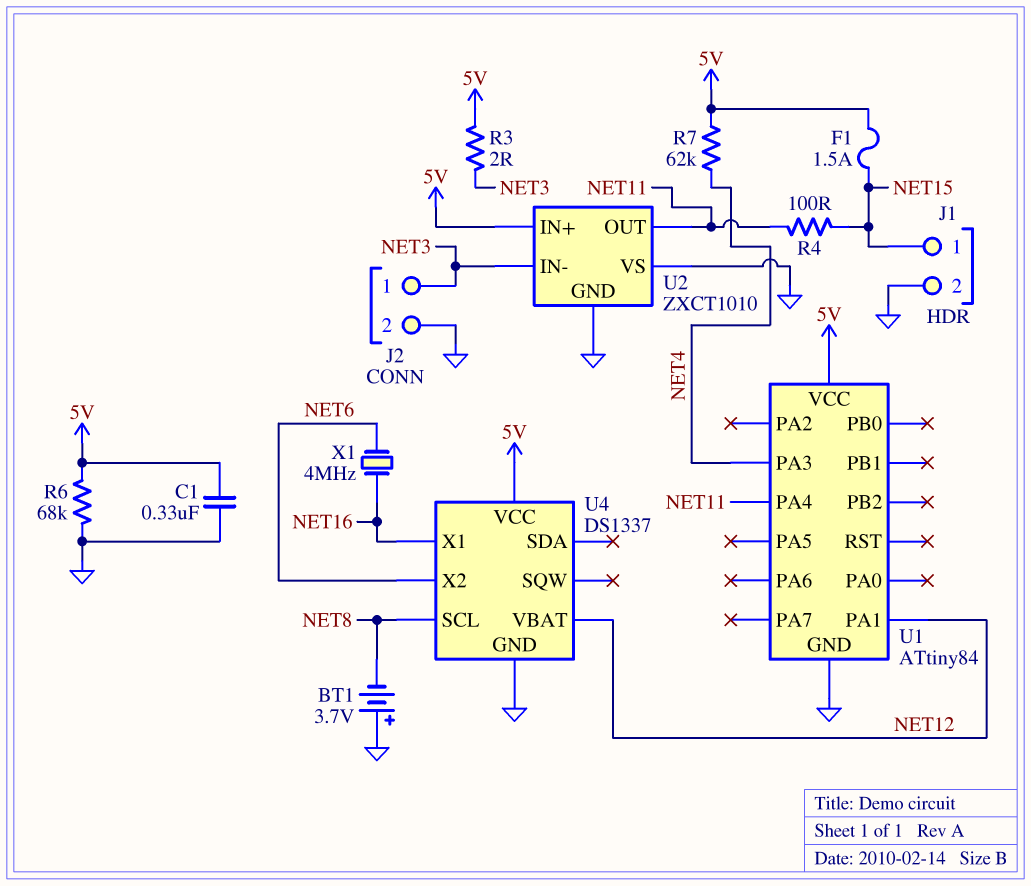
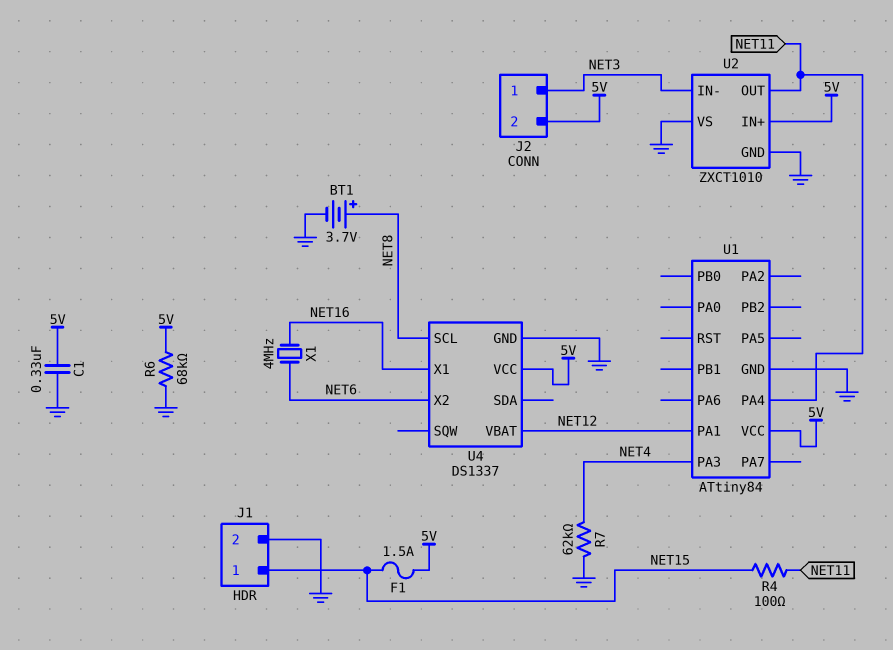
BT1: 3.7V (plus GND, minus NET8) -> 3.7V (plus NET8, minus GND)
J2 pin 2: GND -> 5V
R3: 2 (5V, NET3) -> none
R7: 62k (5V, NET4) -> 62k (GND, NET4)

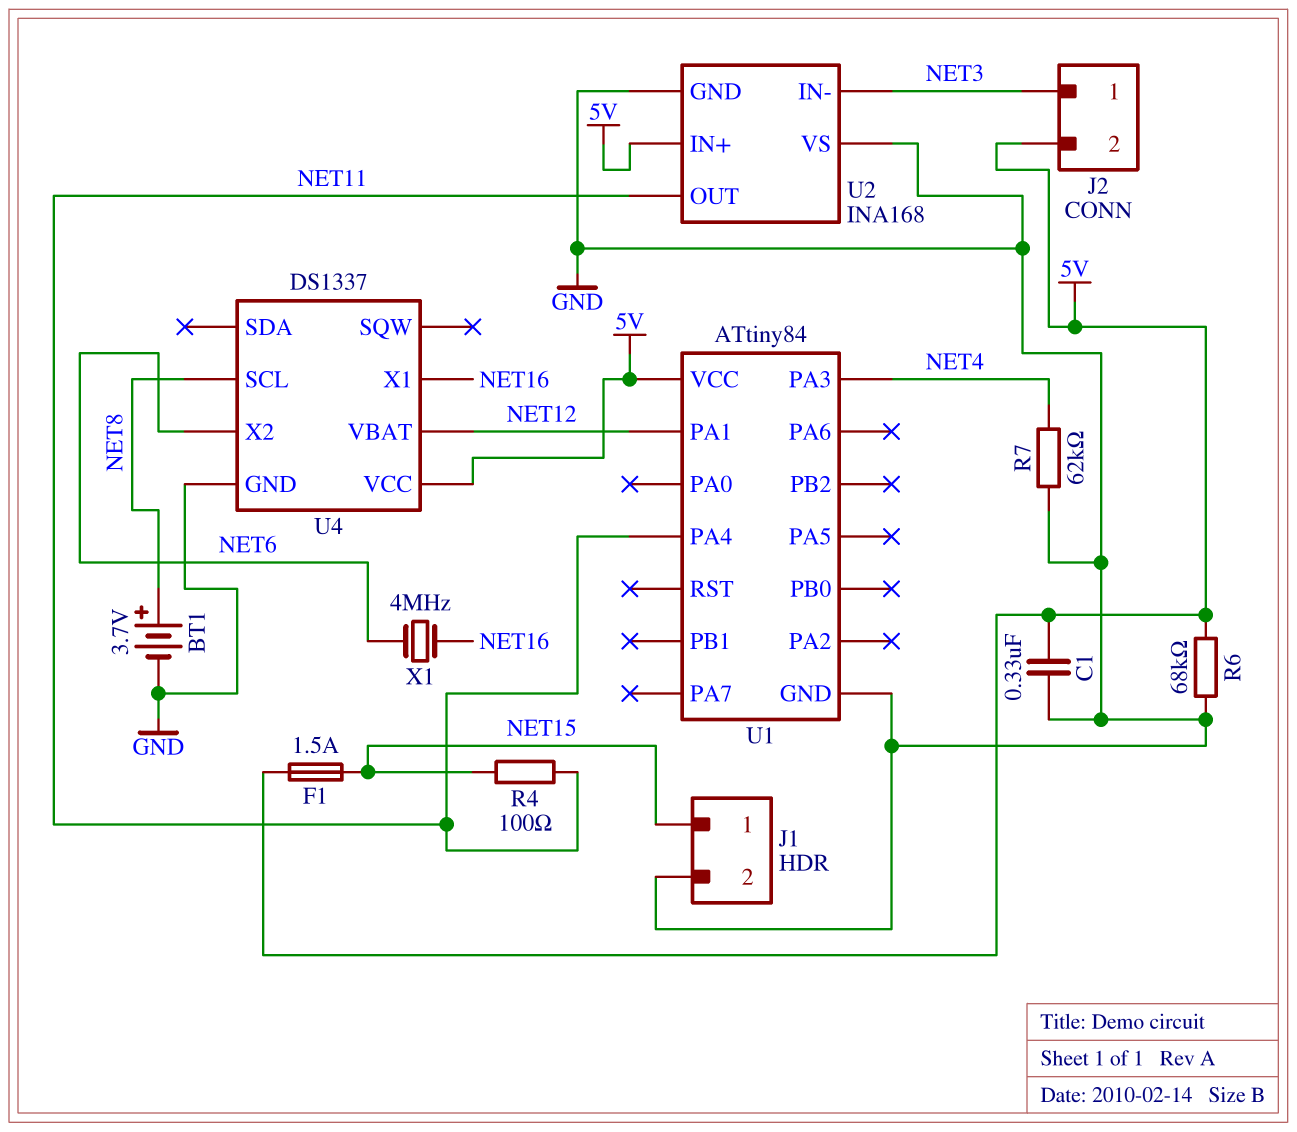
U2: ZXCT1010 -> INA168

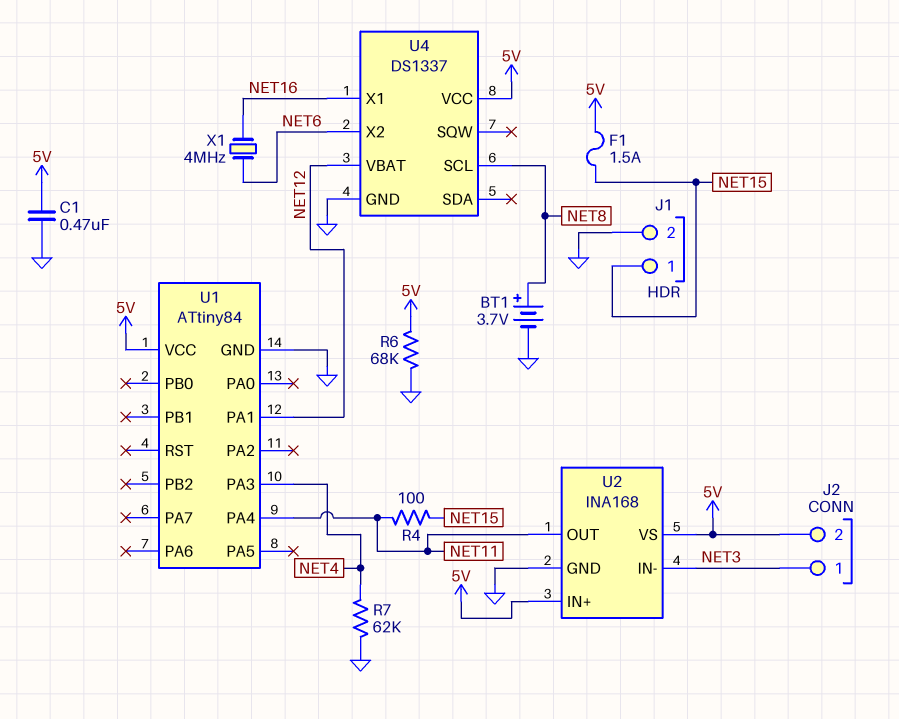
C1: 330nF (5V, GND) -> 470nF (5V, GND)
U2 pin VS: GND -> 5V

